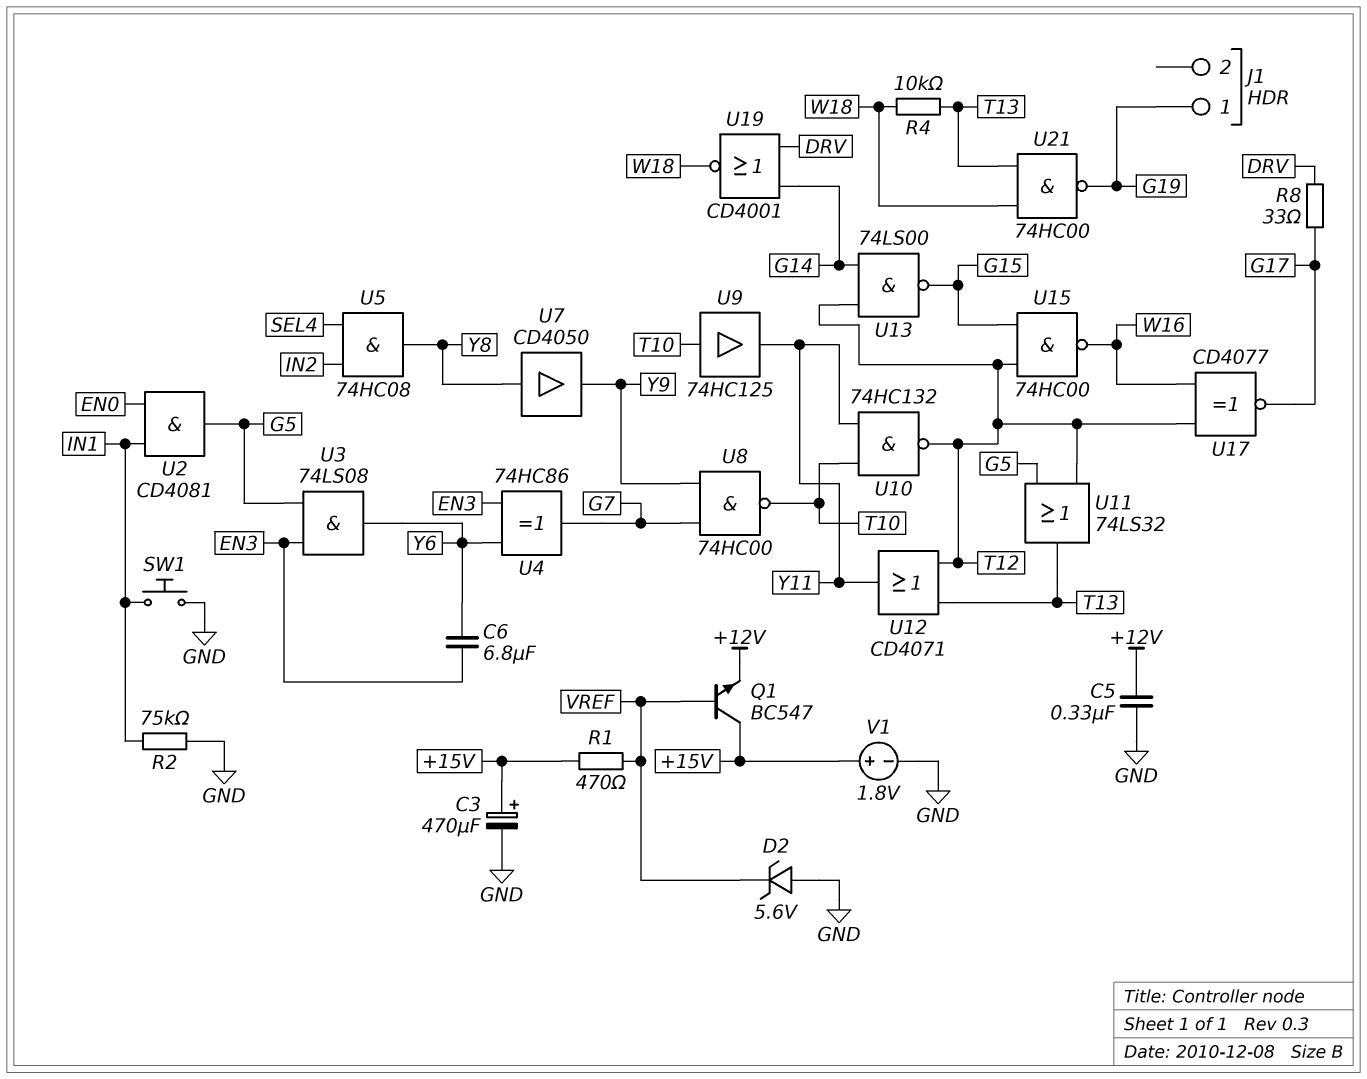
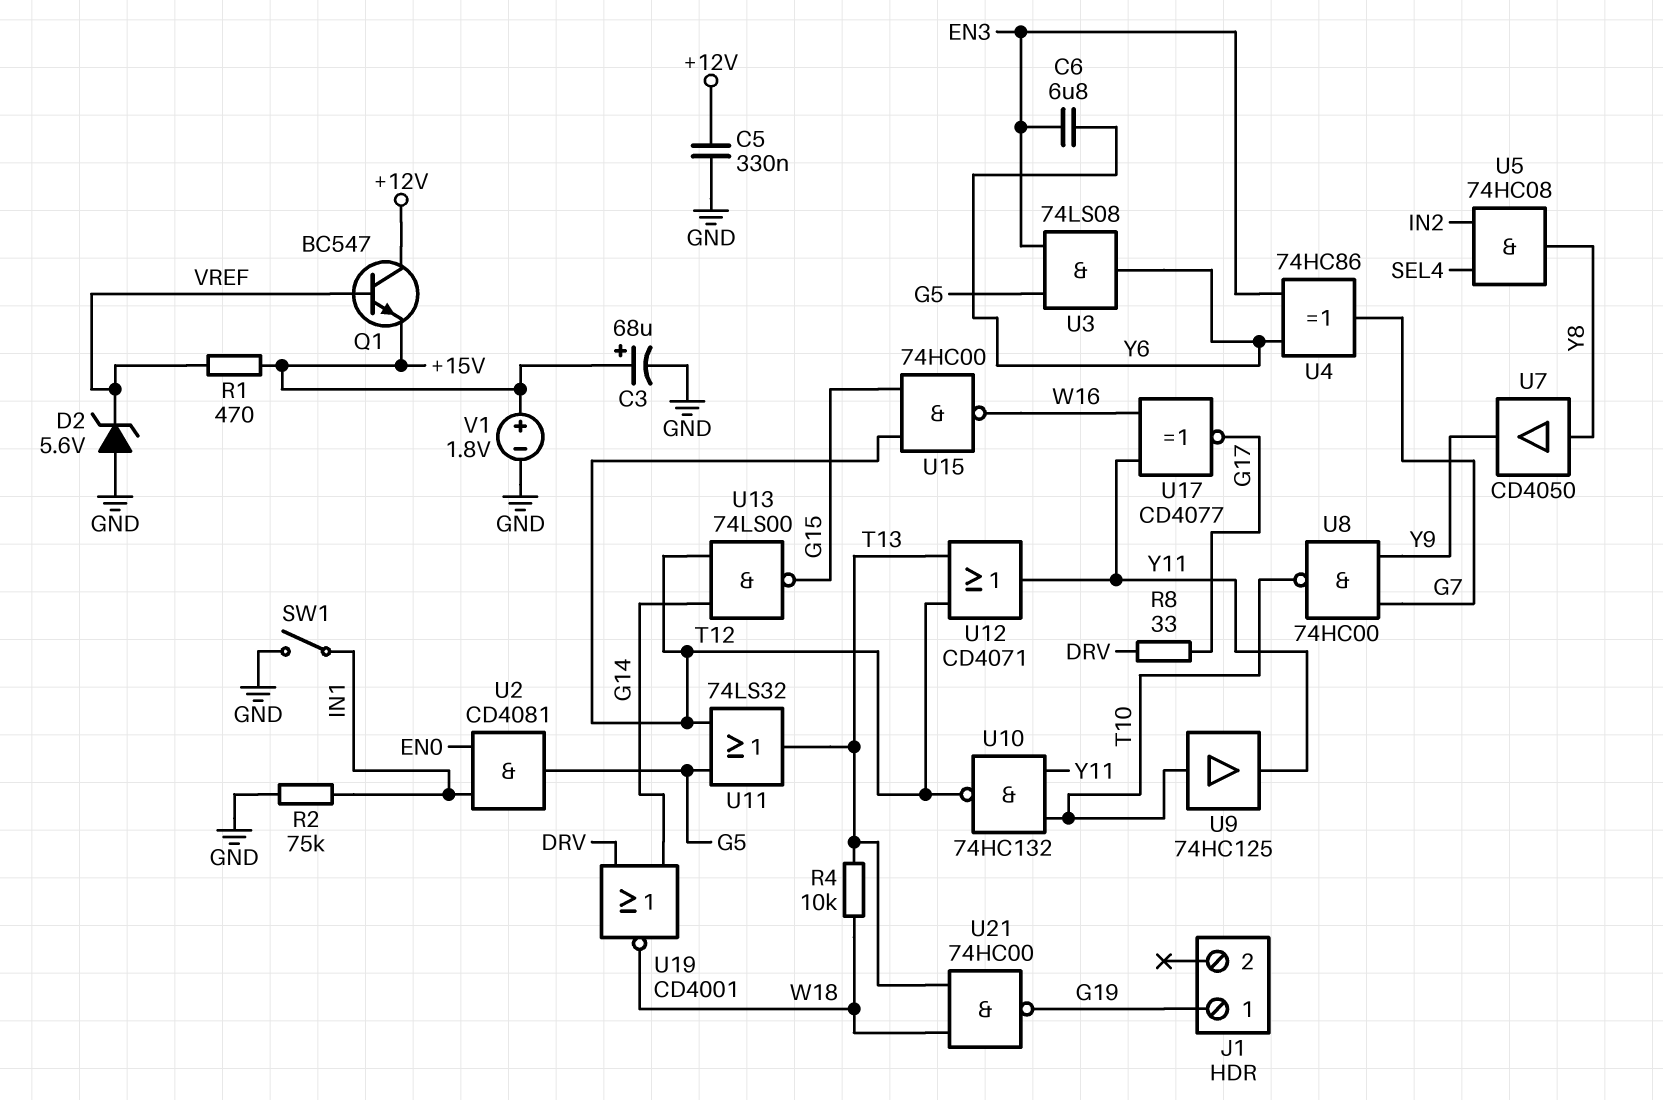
C3: 470uF (plus +15V, minus GND) -> 68uF (plus +15V, minus GND)
Q1: NPN BC547 (B VREF, C +15V, E +12V) -> NPN BC547 (B VREF, C +12V, E +15V)
SW1: button (GND, IN1) -> switch (GND, IN1)
U17: XNOR CD4077 (in T12, in W16, out G17) -> XNOR CD4077 (in W16, in Y11, out G17)

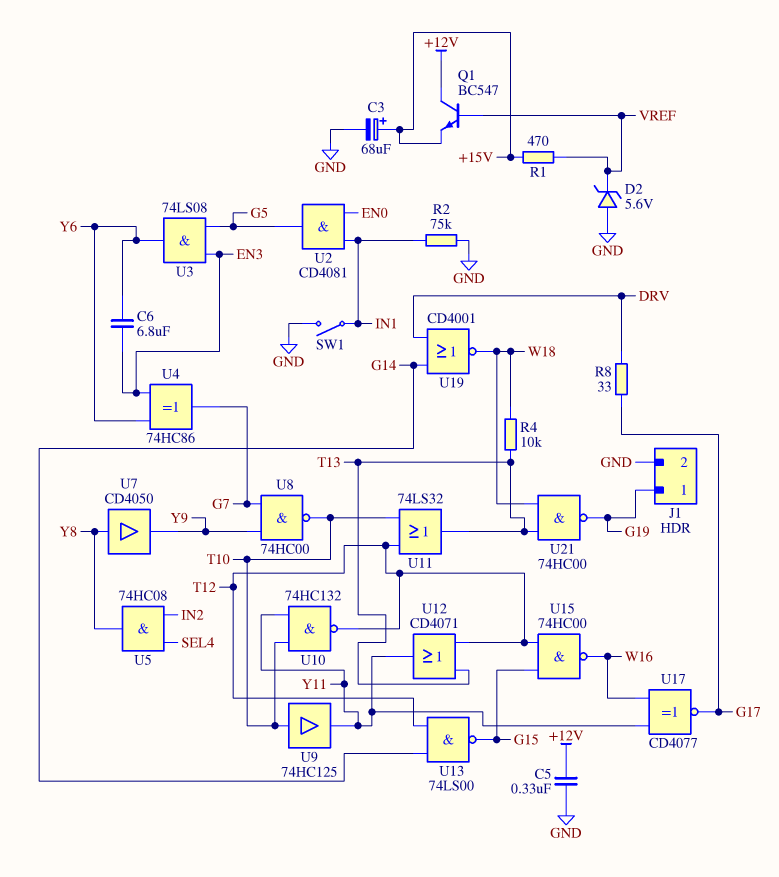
J1 pin 2: none -> GND
U11: OR 74LS32 (in G5, in T12, out T13) -> OR 74LS32 (in T10, in T12, out T13)
V1: 1.8V (plus +15V, minus GND) -> none

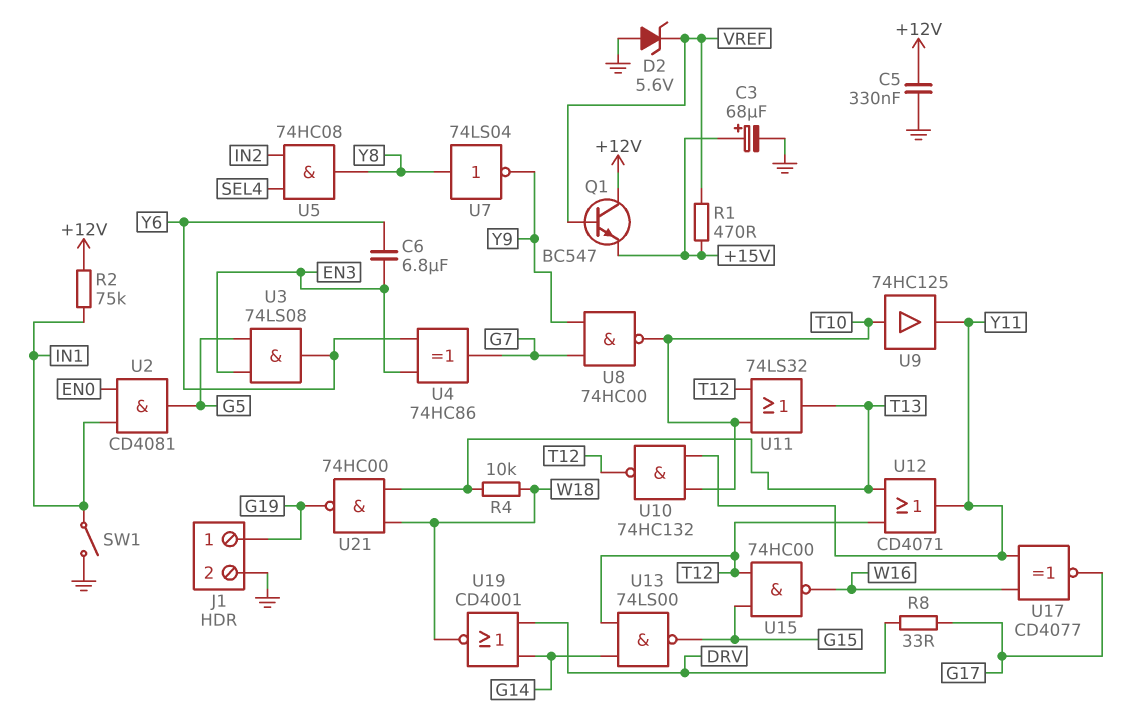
R2: 75k (GND, IN1) -> 75k (+12V, IN1)
U7: buffer CD4050 (in Y8, out Y9) -> NOT 74LS04 (in Y8, out Y9)

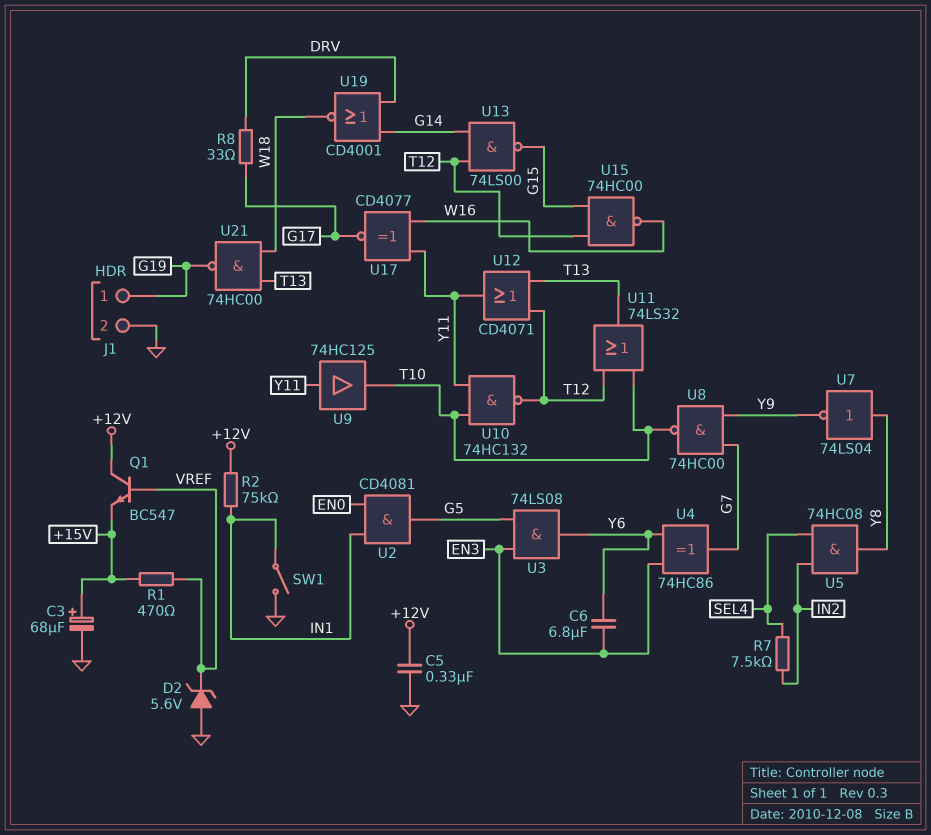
R4: 10k (T13, W18) -> none
R7: none -> 7.5k (IN2, SEL4)
U9: buffer 74HC125 (in T10, out Y11) -> buffer 74HC125 (in Y11, out T10)

